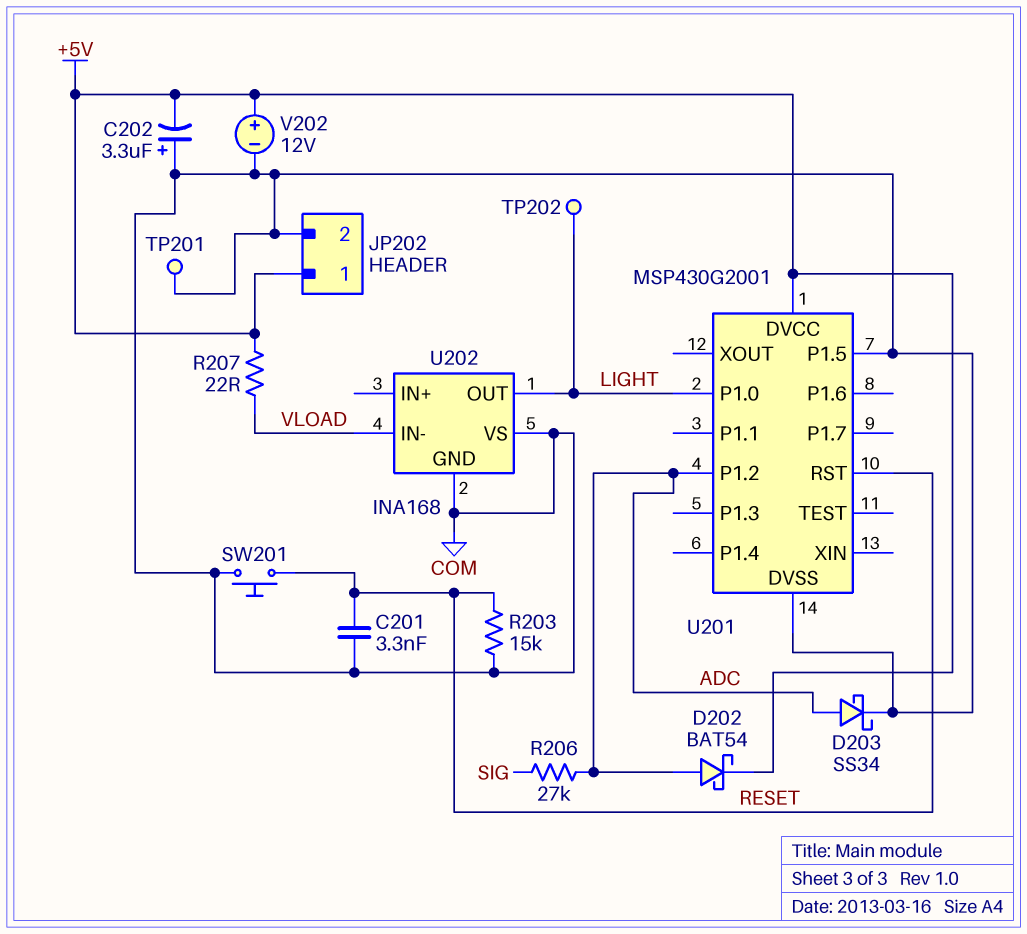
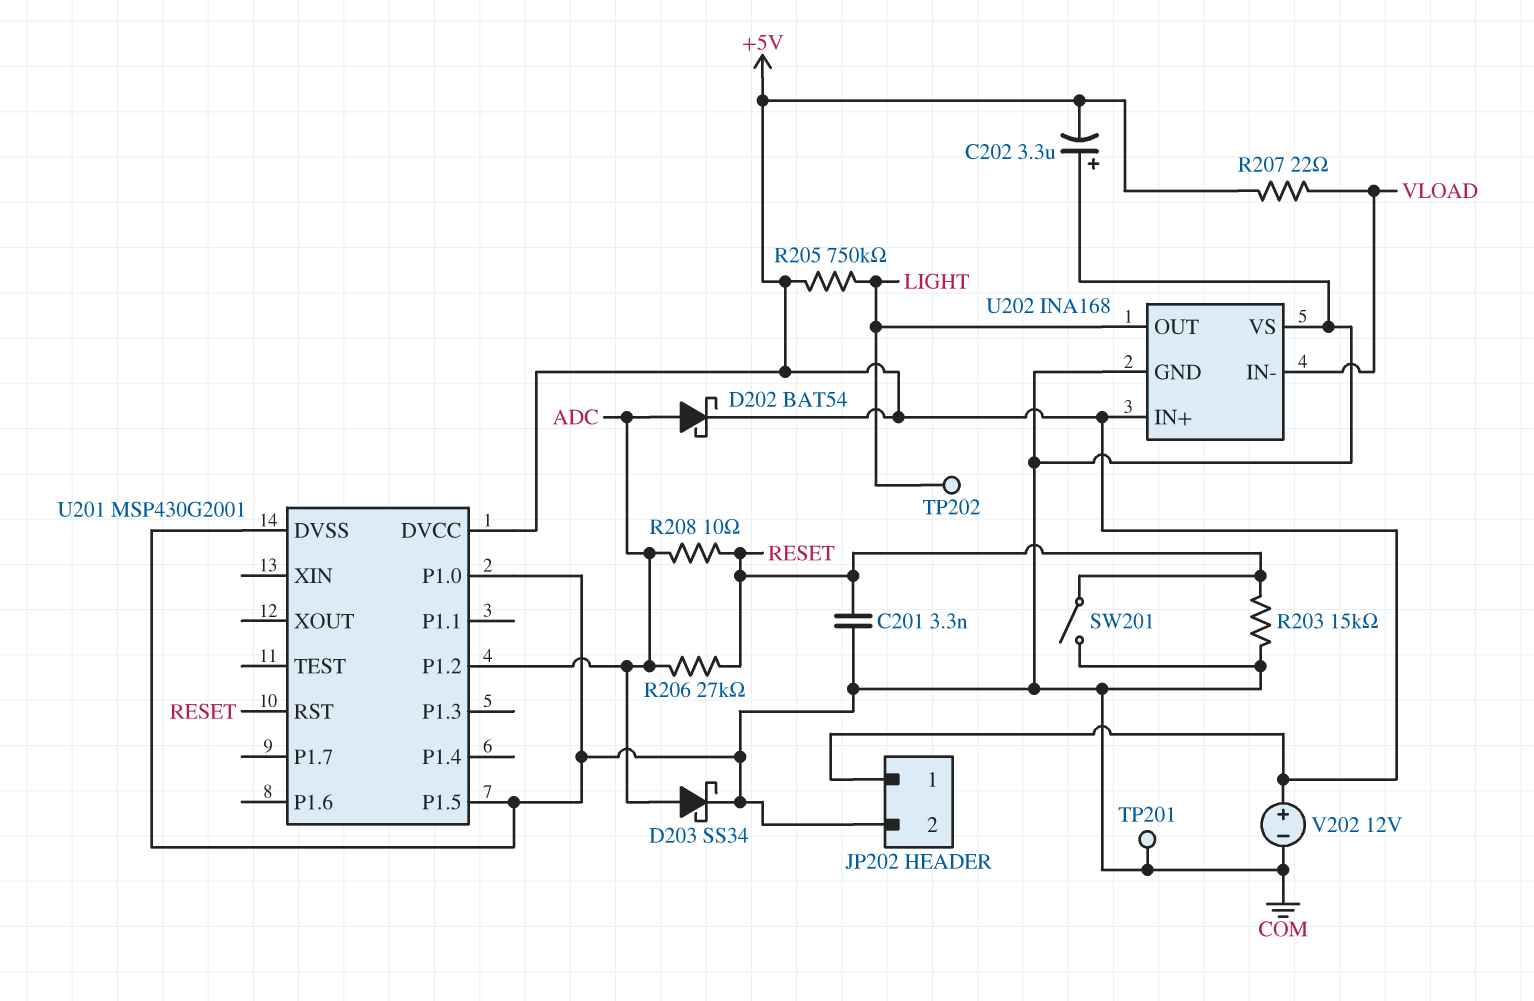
R205: none -> 750k (+5V, LIGHT)
R206: 27k (ADC, SIG) -> 27k (ADC, RESET)
R208: none -> 10 (ADC, RESET)
SW201: button (COM, RESET) -> switch (COM, RESET)
U201 pin P1.0: LIGHT -> COM
U202 pin IN+: none -> +5V

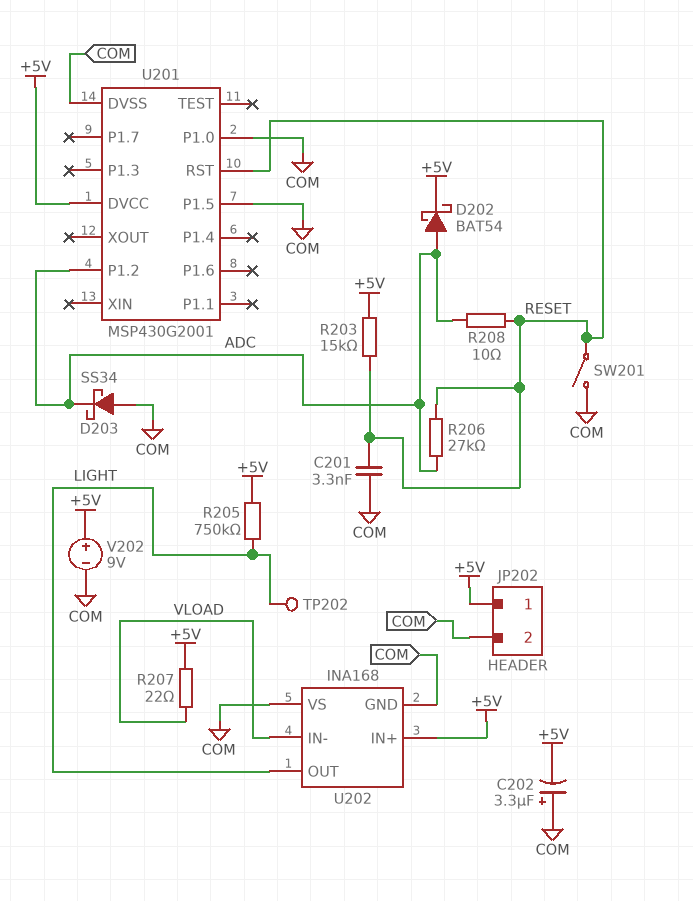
D203: schottky SS34 (A ADC, K COM) -> schottky SS34 (A COM, K ADC)
R203: 15k (COM, RESET) -> 15k (+5V, RESET)
TP201: test point (COM) -> none
V202: 12V (plus +5V, minus COM) -> 9V (plus +5V, minus COM)

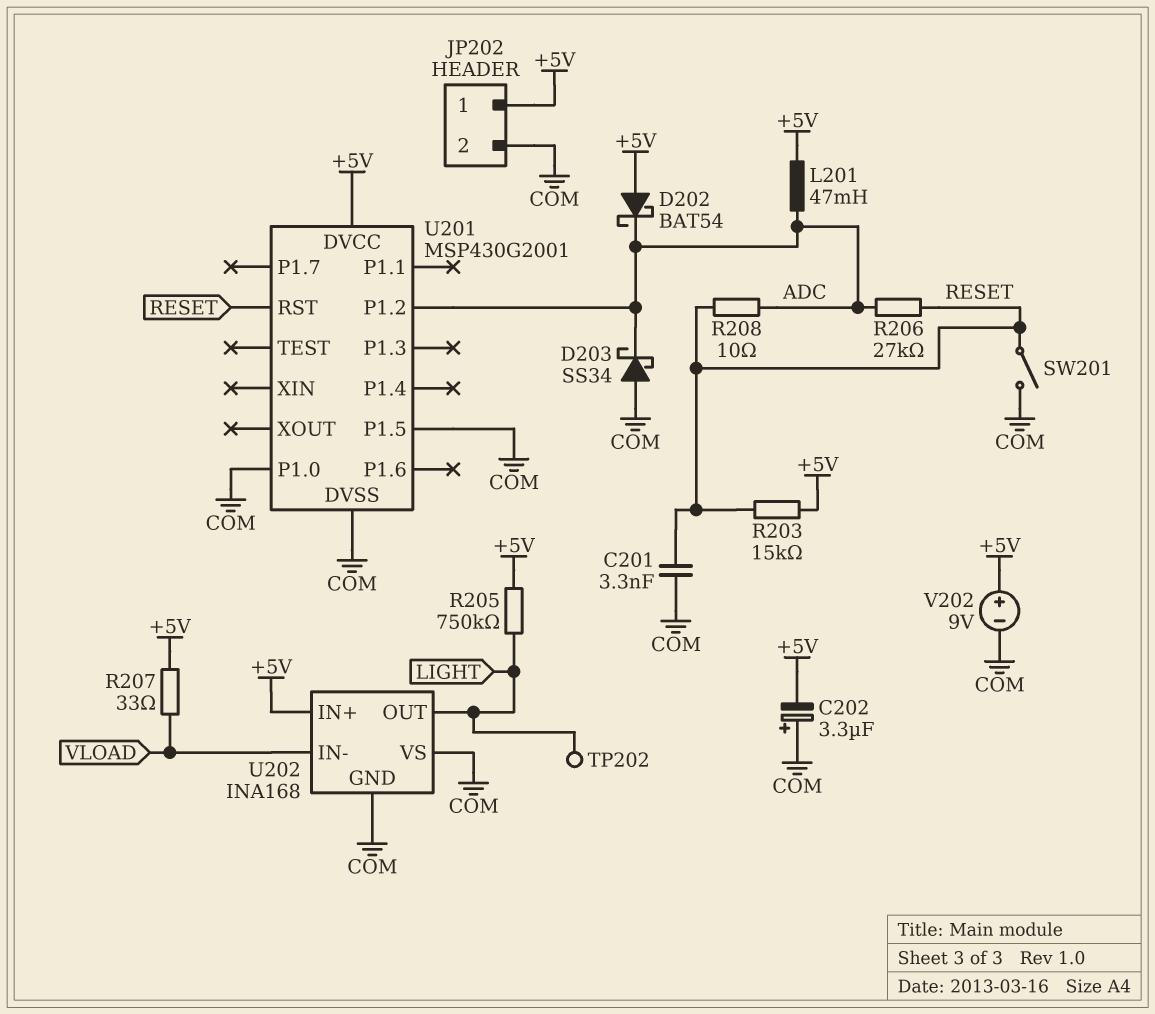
D202: schottky BAT54 (A ADC, K +5V) -> schottky BAT54 (A +5V, K ADC)
L201: none -> 47mH (+5V, ADC)
R207: 22 (+5V, VLOAD) -> 33 (+5V, VLOAD)

